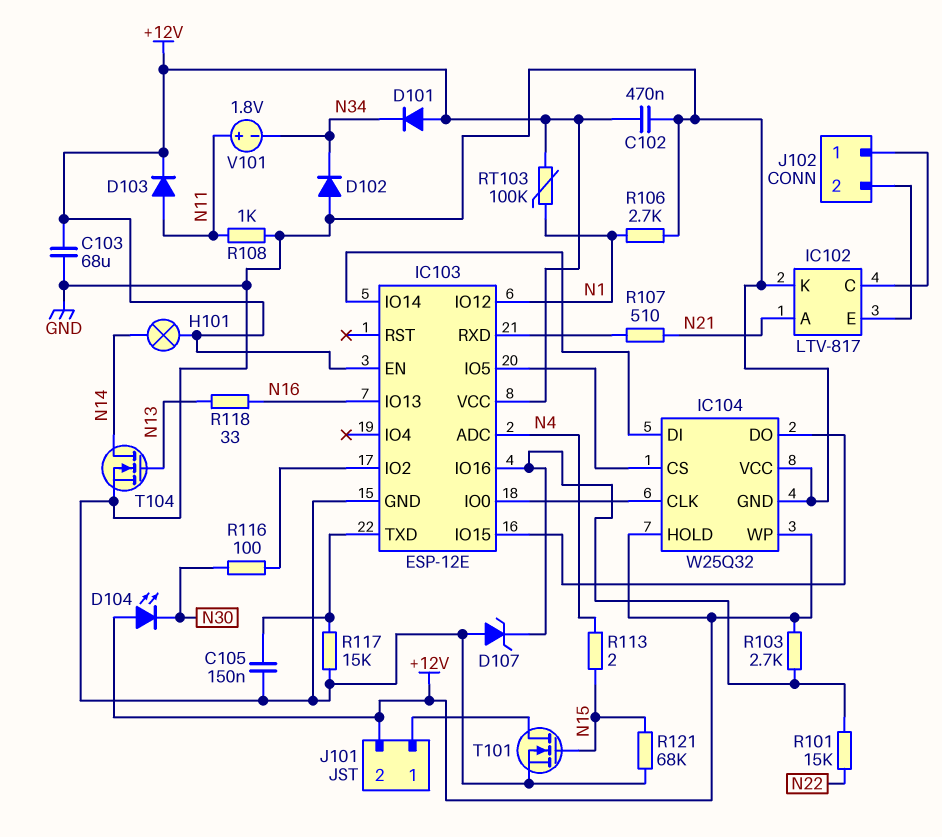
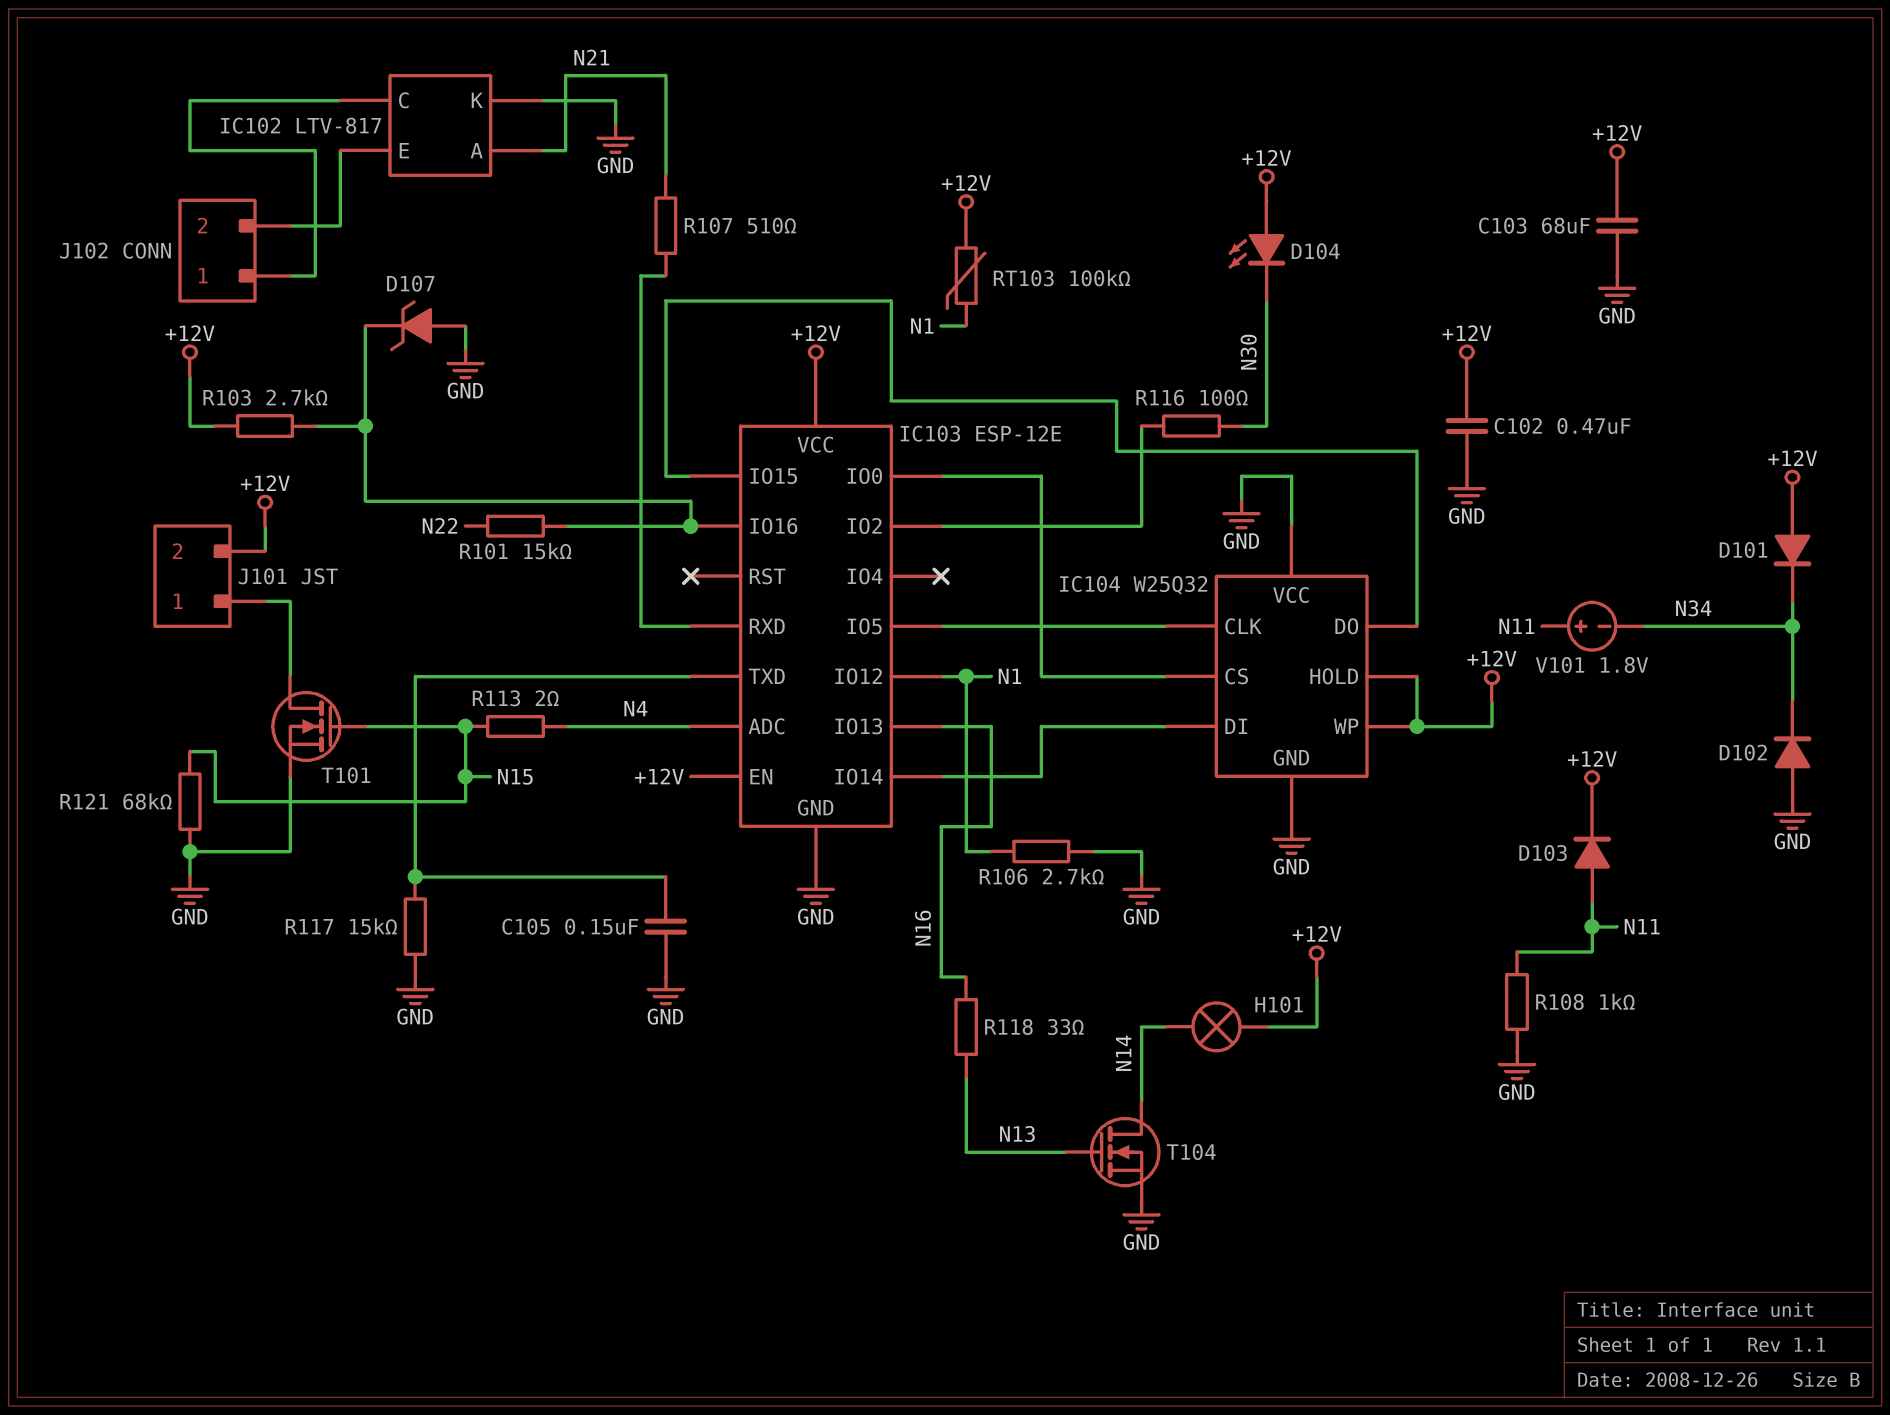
IC104 pin CLK: IC103/IO0 -> IC103/IO5
IC104 pin CS: IC103/IO5 -> IC103/IO0

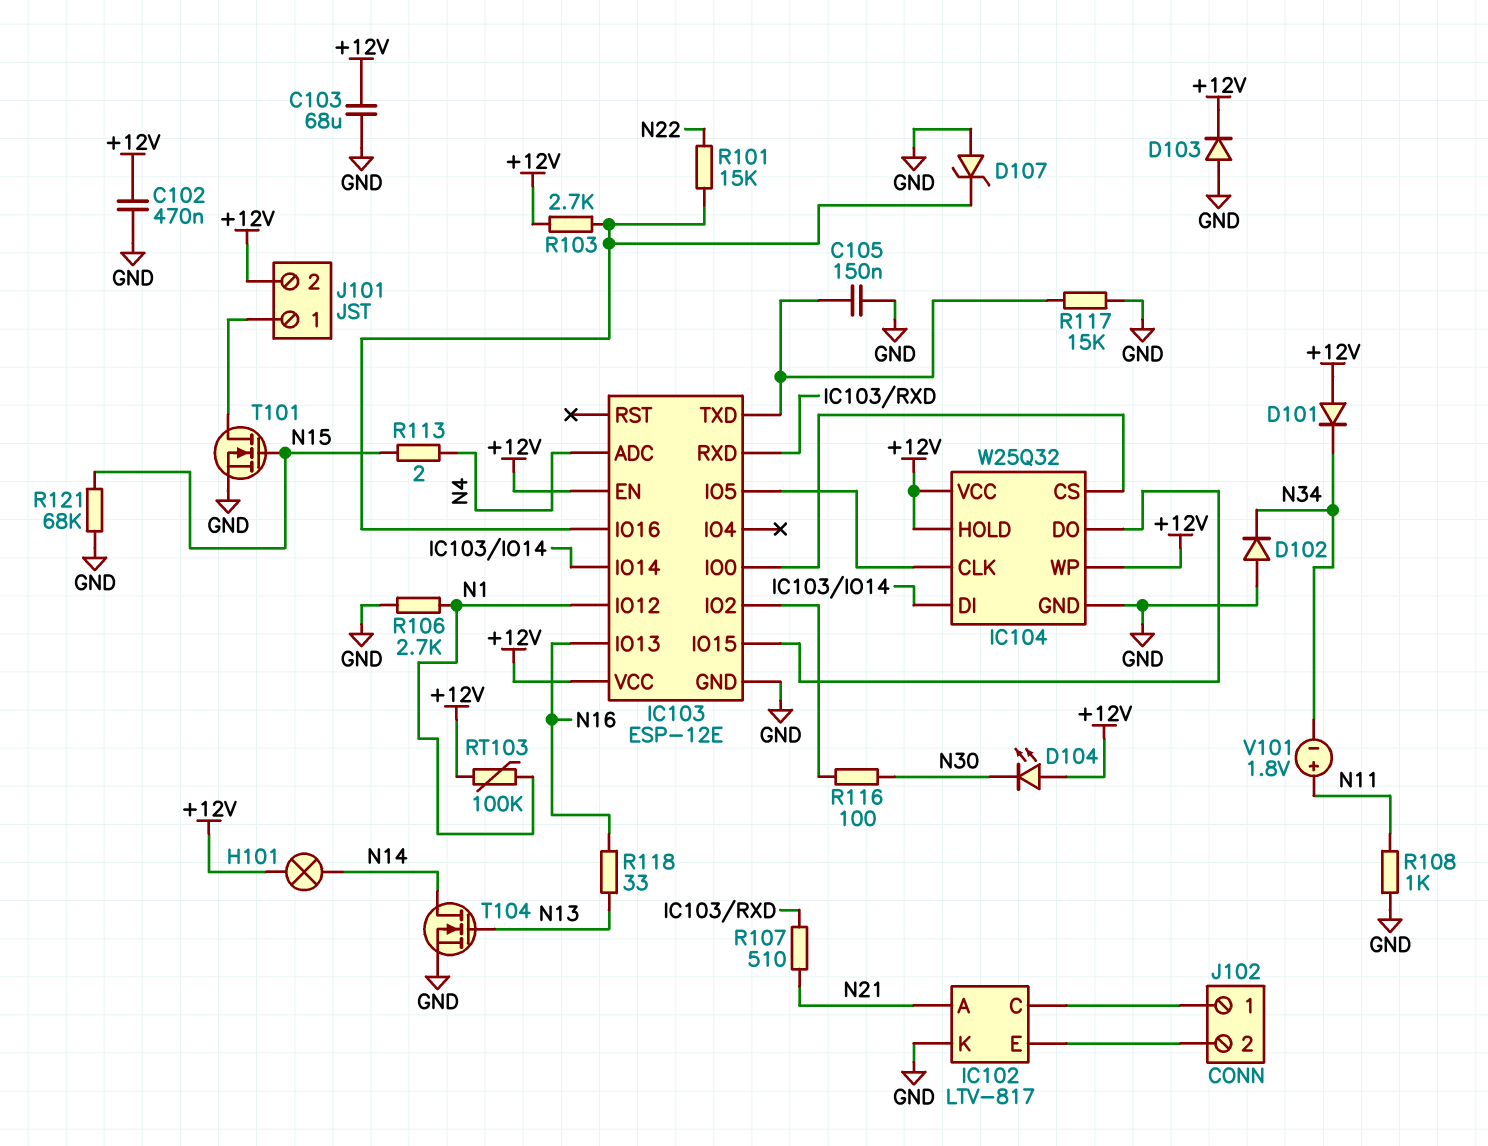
D103: diode (A N11, K +12V) -> diode (A GND, K +12V)
IC104 pin VCC: GND -> +12V

